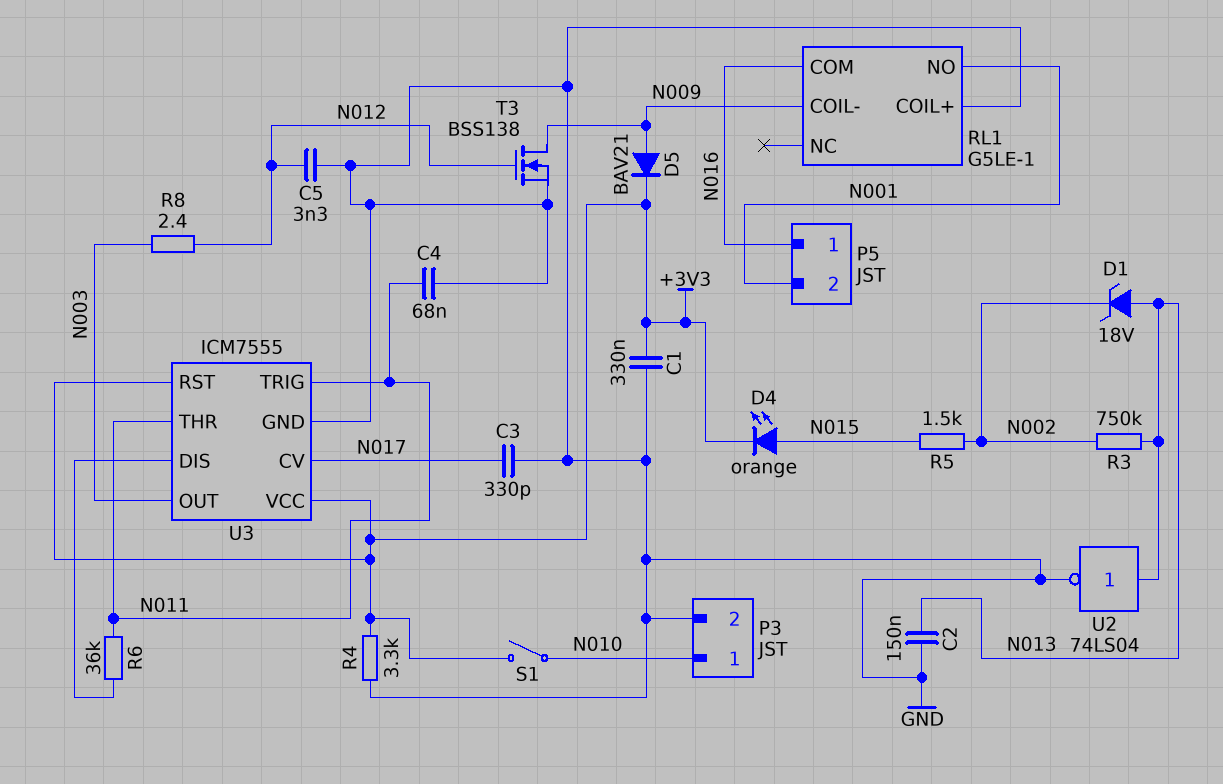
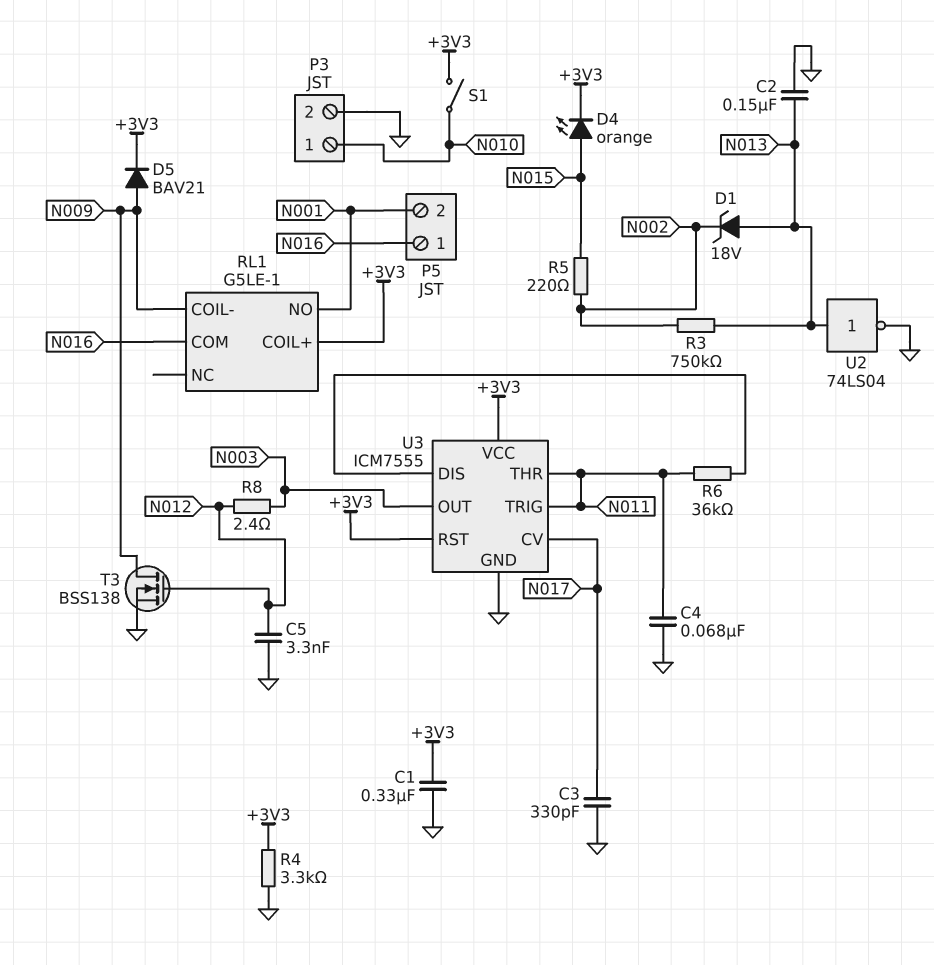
R5: 1.5k (N002, N015) -> 220 (N002, N015)
RL1 pin COIL+: GND -> +3V3

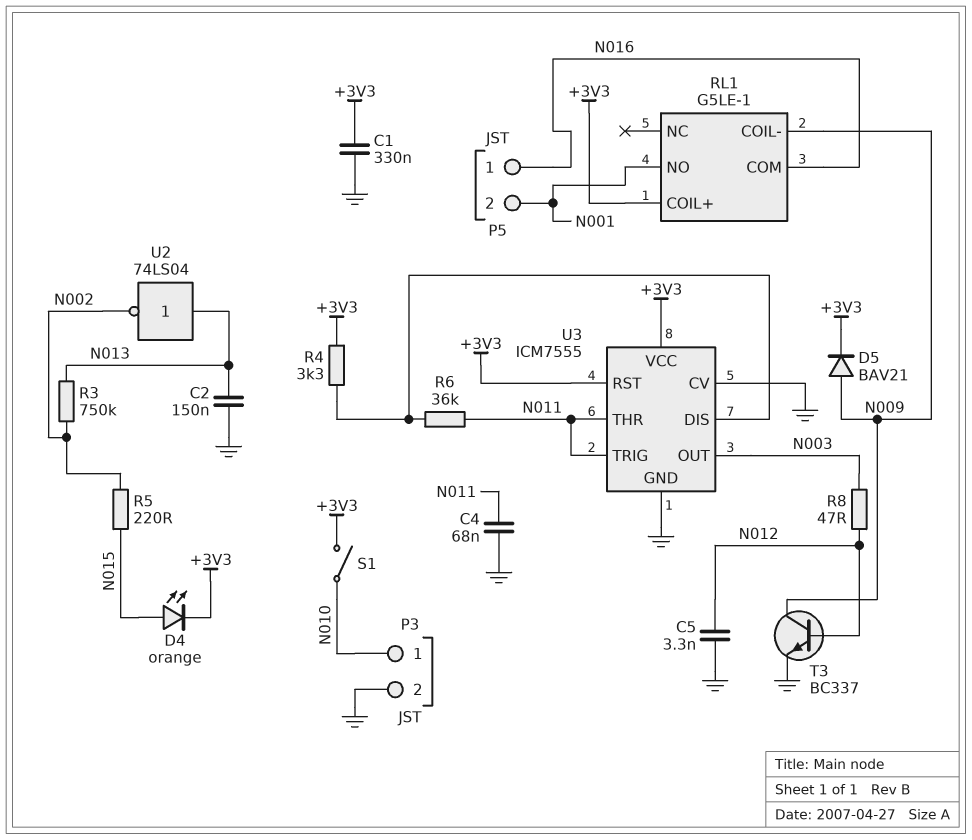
C3: 330pF (GND, N017) -> none
D1: zener 18V (A N013, K N002) -> none
R4: 3.3k (+3V3, GND) -> 3.3k (+3V3, U3/DIS)
R8: 2.4 (N003, N012) -> 47 (N003, N012)
T3: NMOS BSS138 (G N012, D N009, S GND) -> NPN BC337 (B N012, C N009, E GND)
U2: NOT 74LS04 (in N013, out GND) -> NOT 74LS04 (in N013, out N002)
U3 pin CV: N017 -> GND

